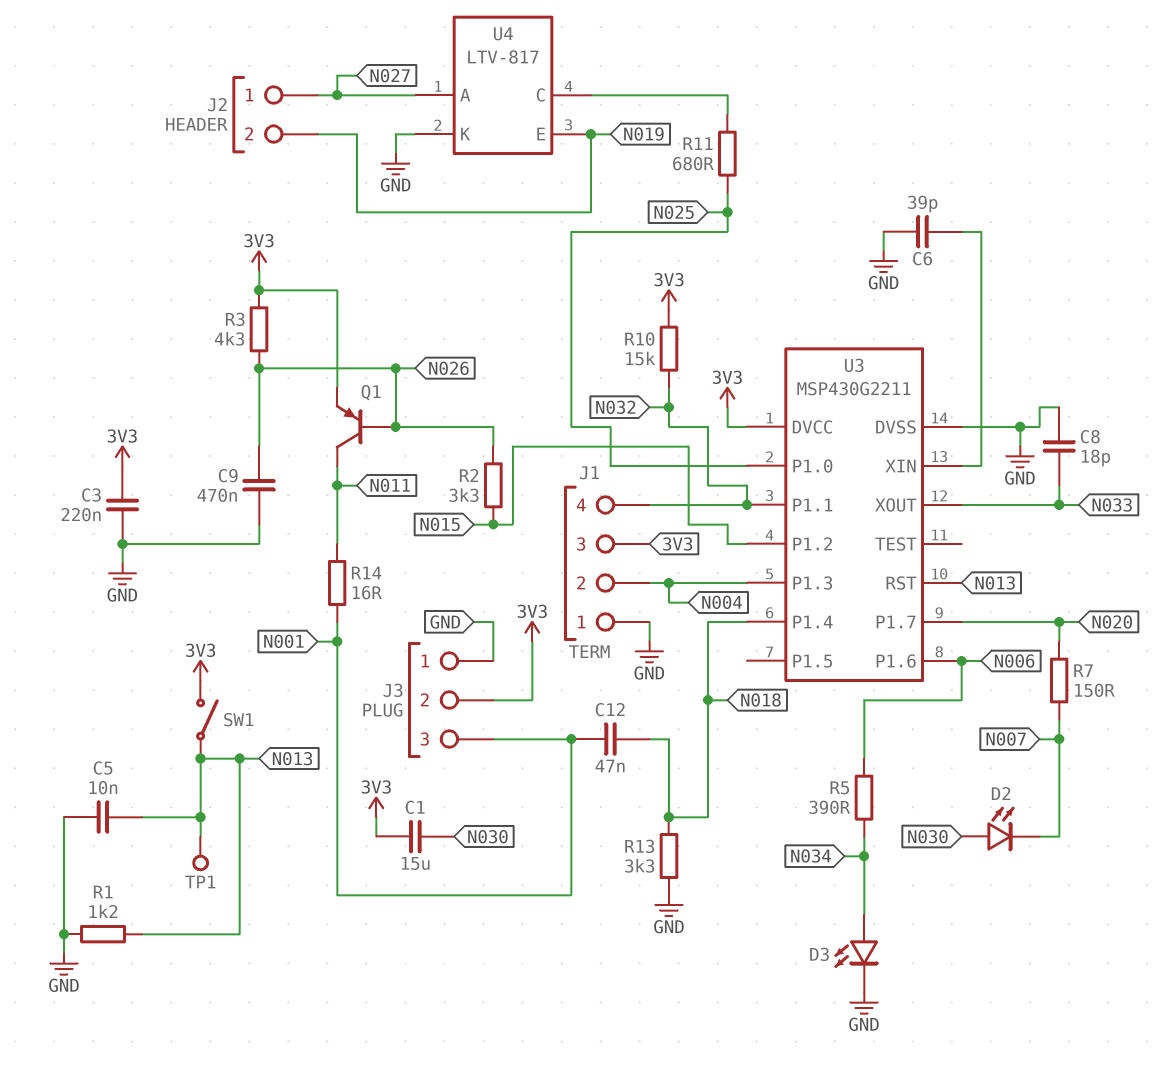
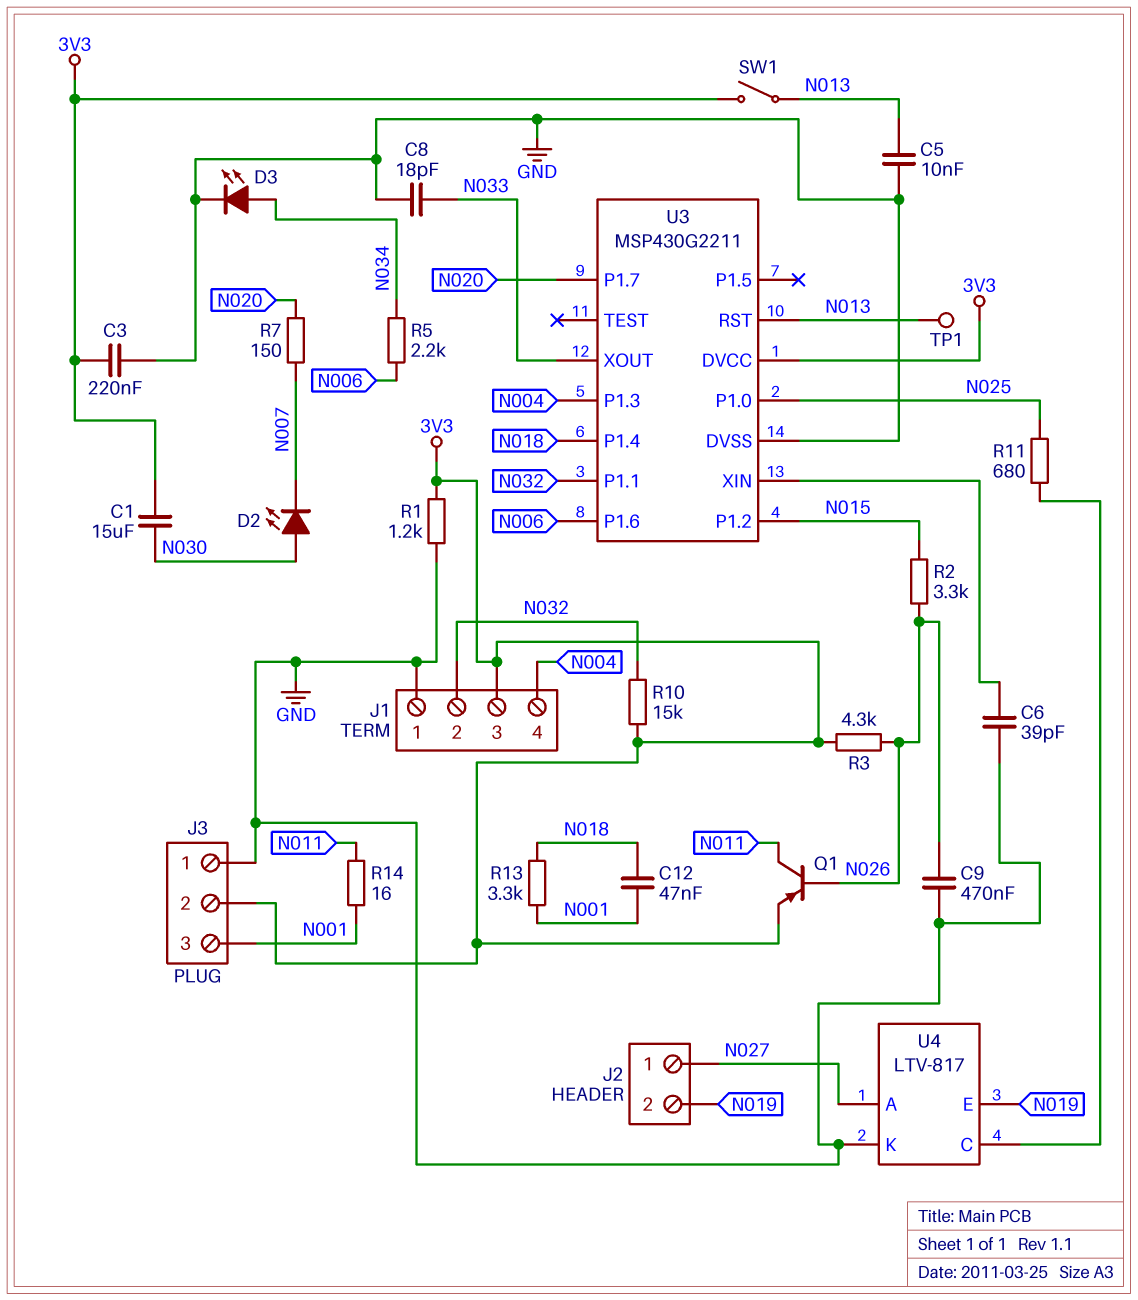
J1 pin 2: N004 -> N032
J1 pin 4: N032 -> N004
R1: 1.2k (GND, N013) -> 1.2k (3V3, GND)
R5: 390 (N006, N034) -> 2.2k (N006, N034)
R13: 3.3k (GND, N018) -> 3.3k (N001, N018)

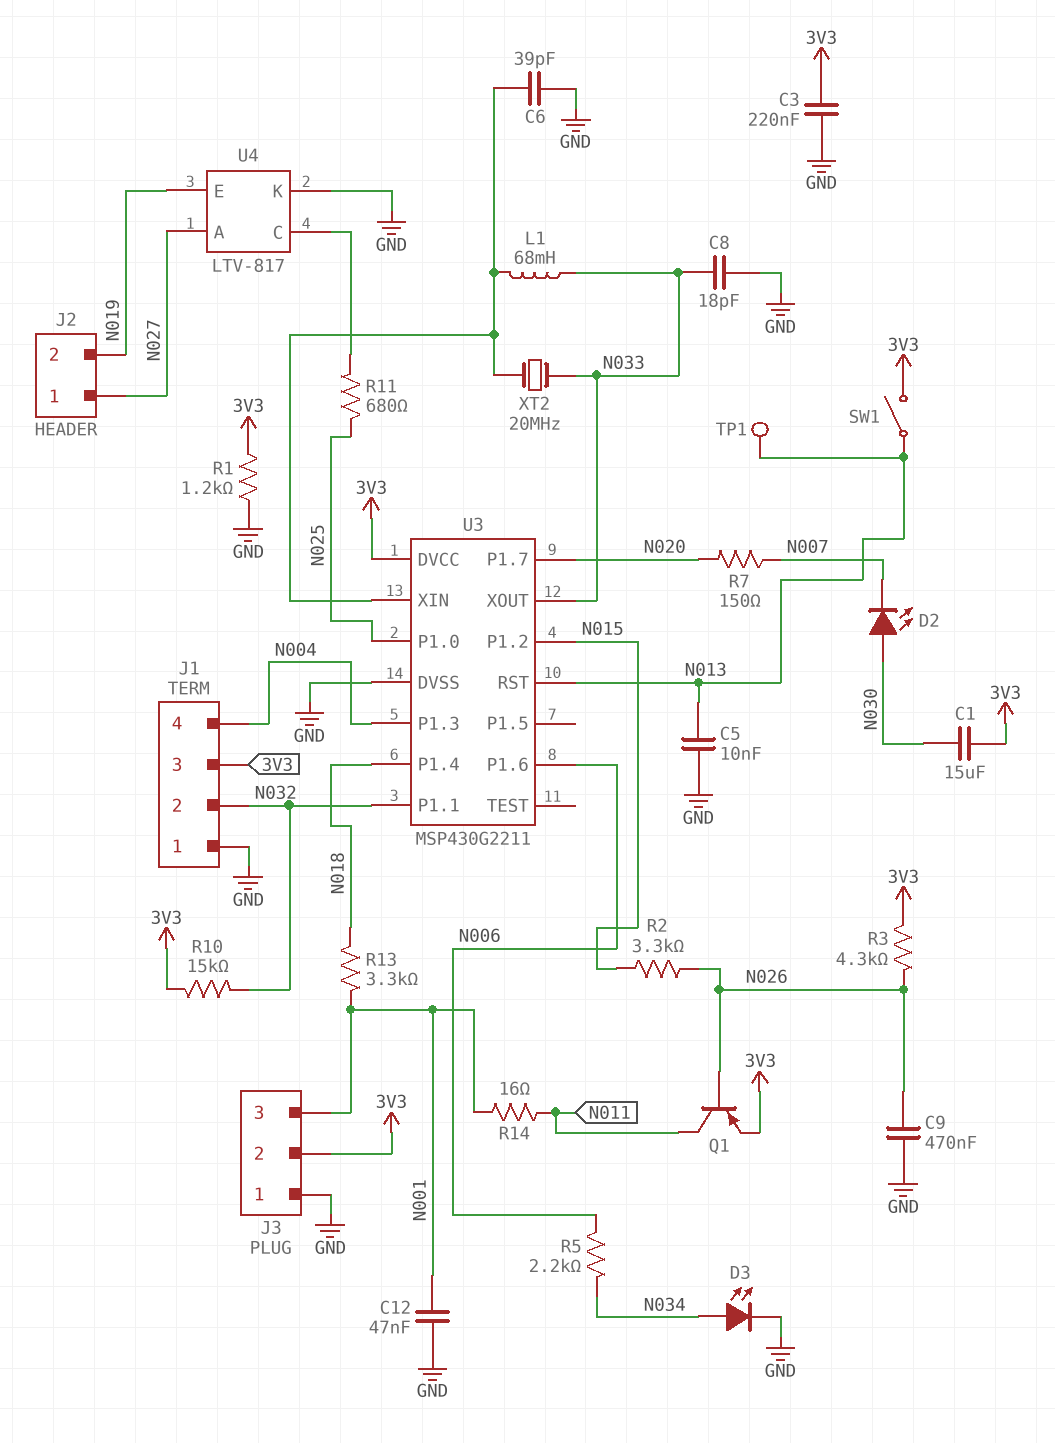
C12: 47nF (N001, N018) -> 47nF (GND, N001)
L1: none -> 68mH (N033, U3/XIN)
XT2: none -> 20MHz (N033, U3/XIN)

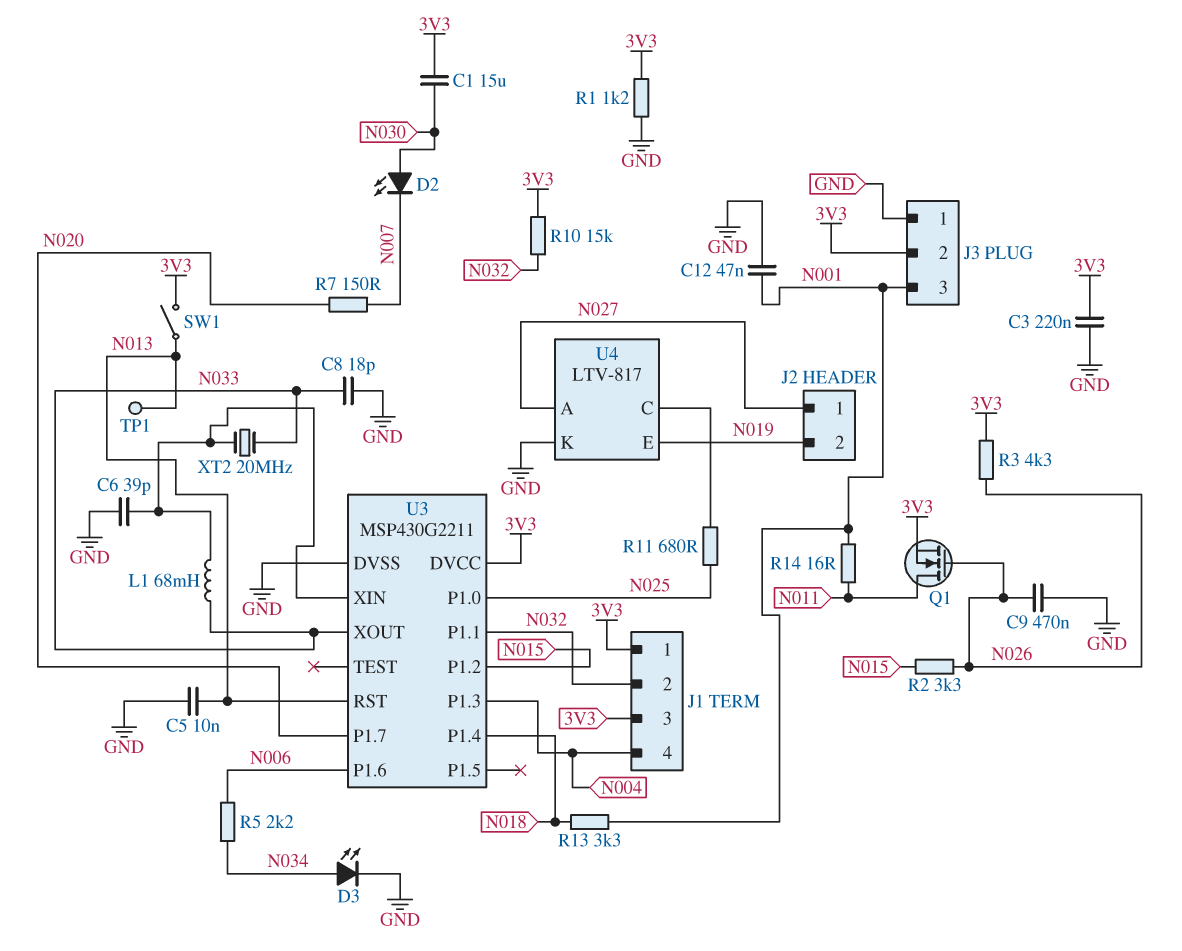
J1 pin 1: GND -> 3V3
Q1: PNP (B N026, C N011, E 3V3) -> NMOS (G N026, D N011, S 3V3)

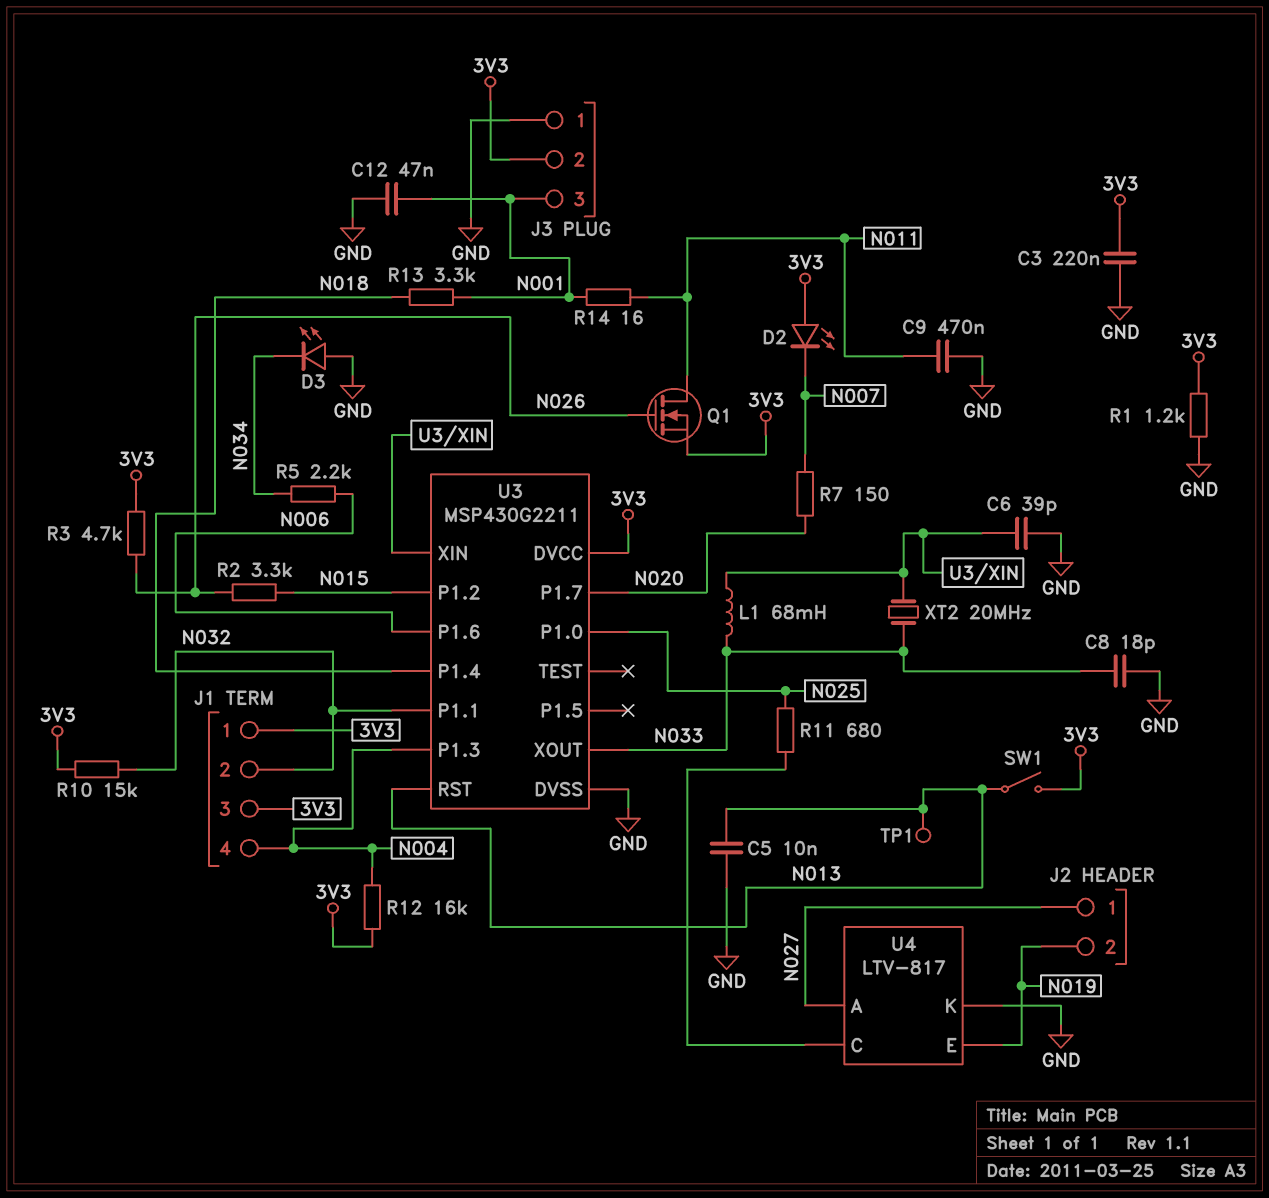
C1: 15uF (3V3, N030) -> none
C9: 470nF (GND, N026) -> 470nF (GND, N011)
D2: LED (A N030, K N007) -> LED (A 3V3, K N007)
D3: LED (A N034, K GND) -> LED (A GND, K N034)
R3: 4.3k (3V3, N026) -> 4.7k (3V3, N026)
R12: none -> 16k (3V3, N004)

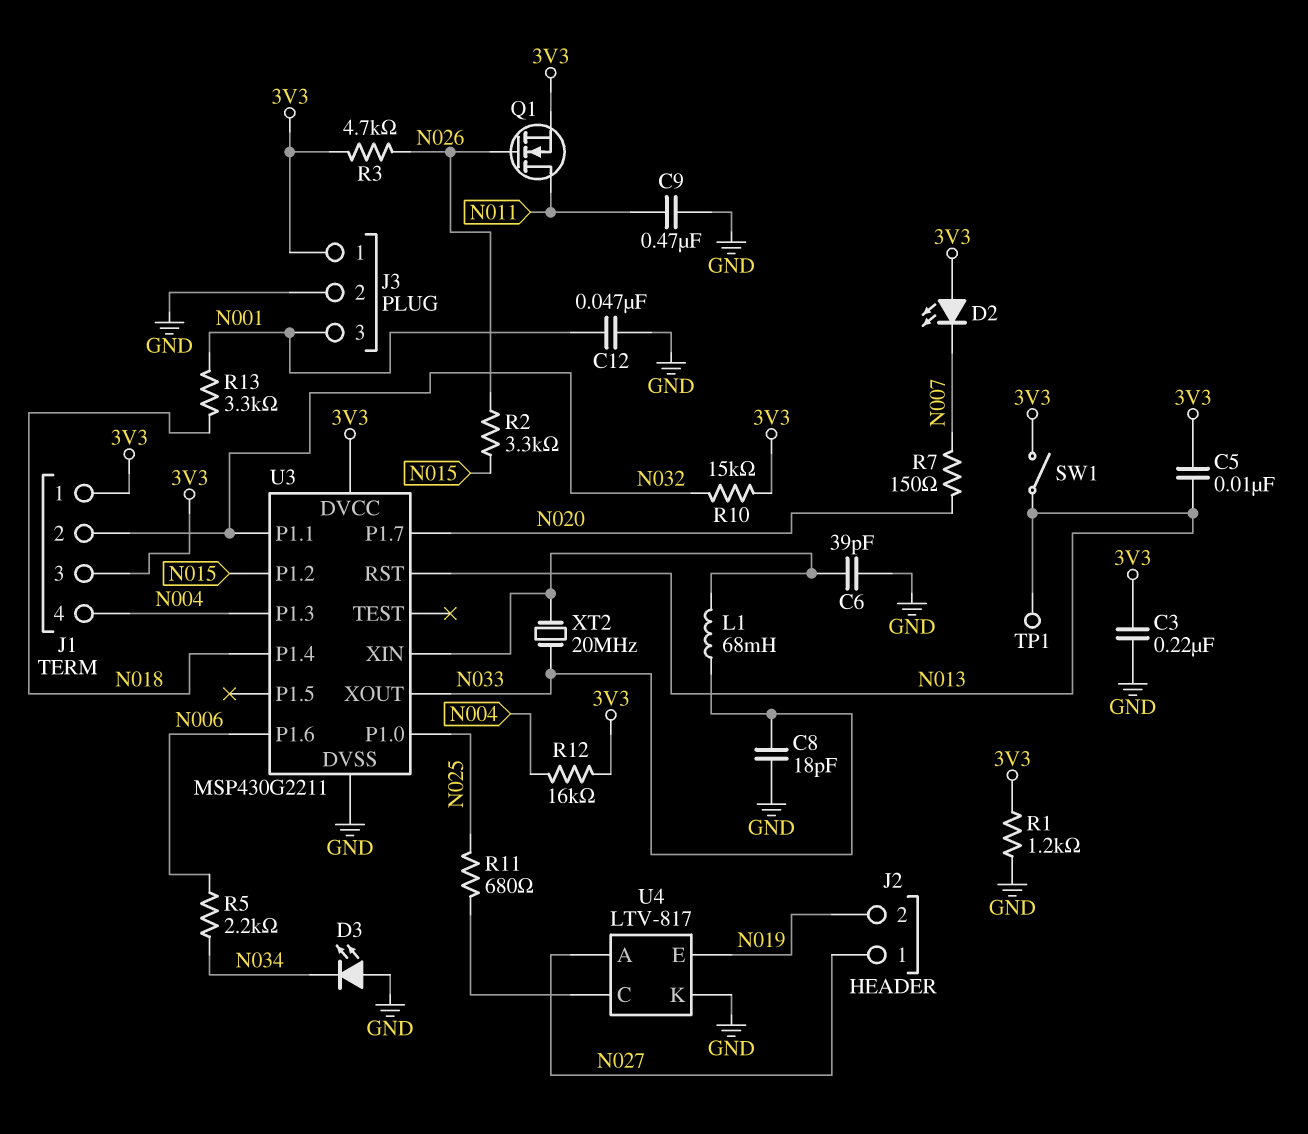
C5: 10nF (GND, N013) -> 10nF (3V3, N013)
J3 pin 1: GND -> 3V3
J3 pin 2: 3V3 -> GND
R14: 16 (N001, N011) -> none

